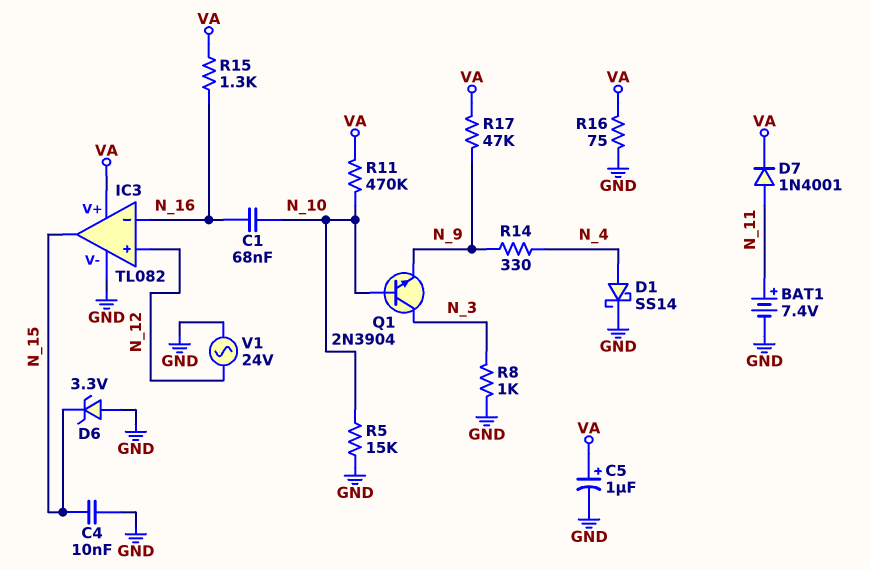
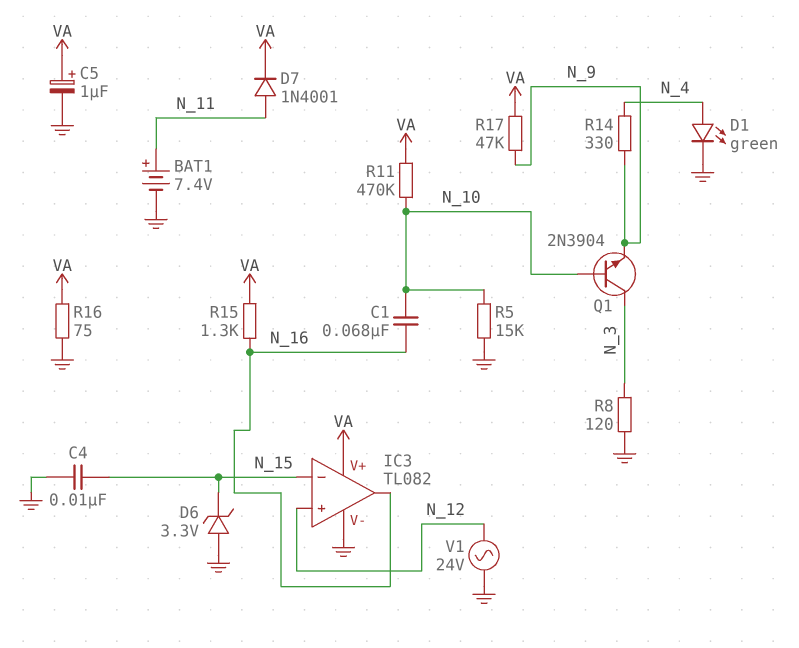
D1: schottky SS14 (A N_4, K GND) -> LED green (A N_4, K GND)
IC3 pin in-: N_16 -> N_15
IC3 pin out: N_15 -> N_16
R8: 1k (GND, N_3) -> 120 (GND, N_3)

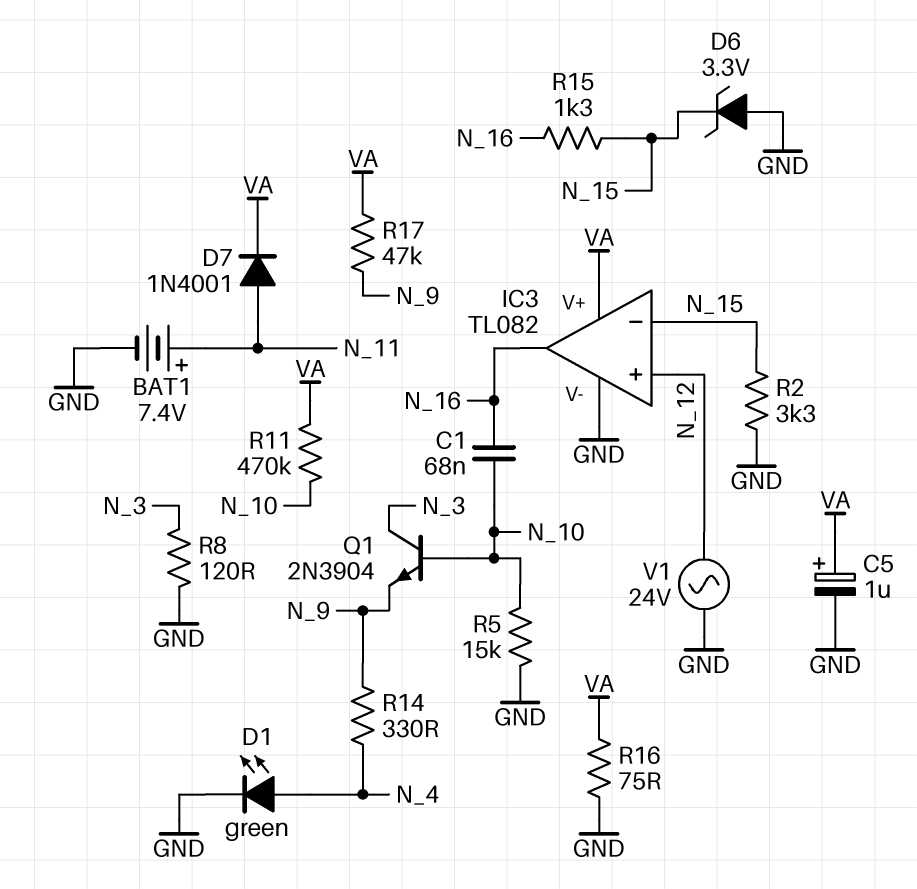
C4: 10nF (GND, N_15) -> none
R2: none -> 3.3k (GND, N_15)
R15: 1.3k (N_16, VA) -> 1.3k (N_15, N_16)

